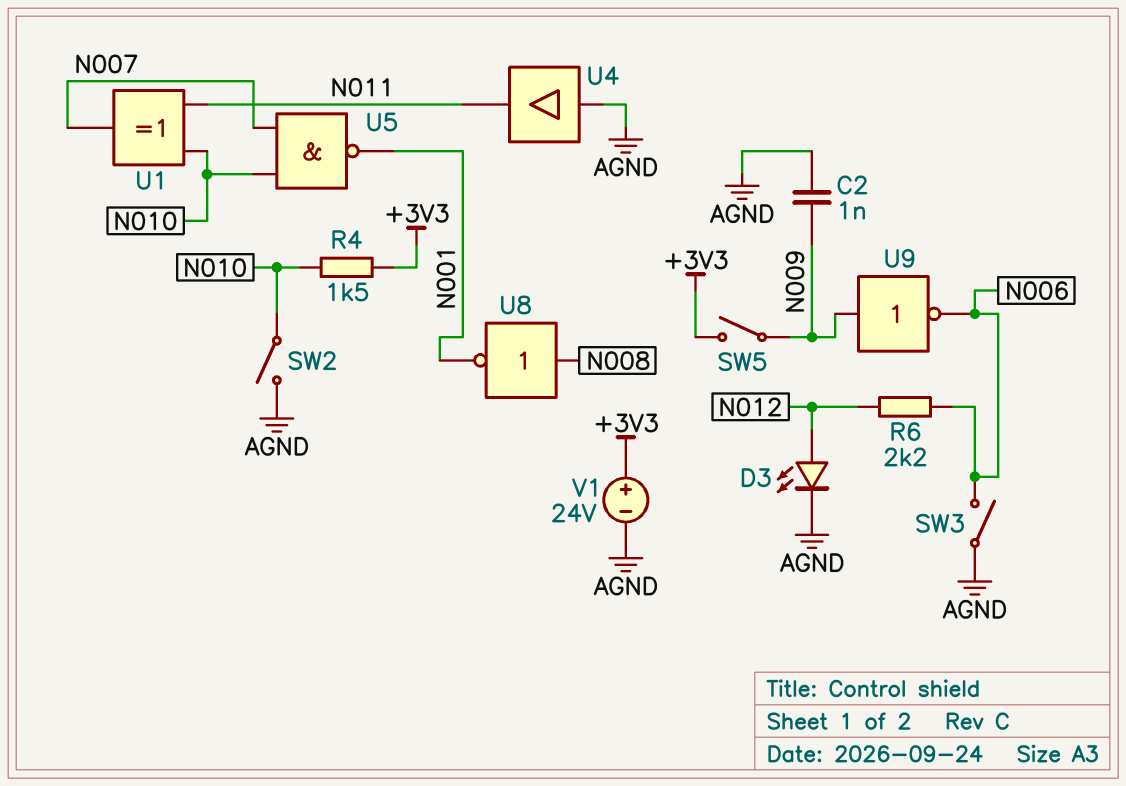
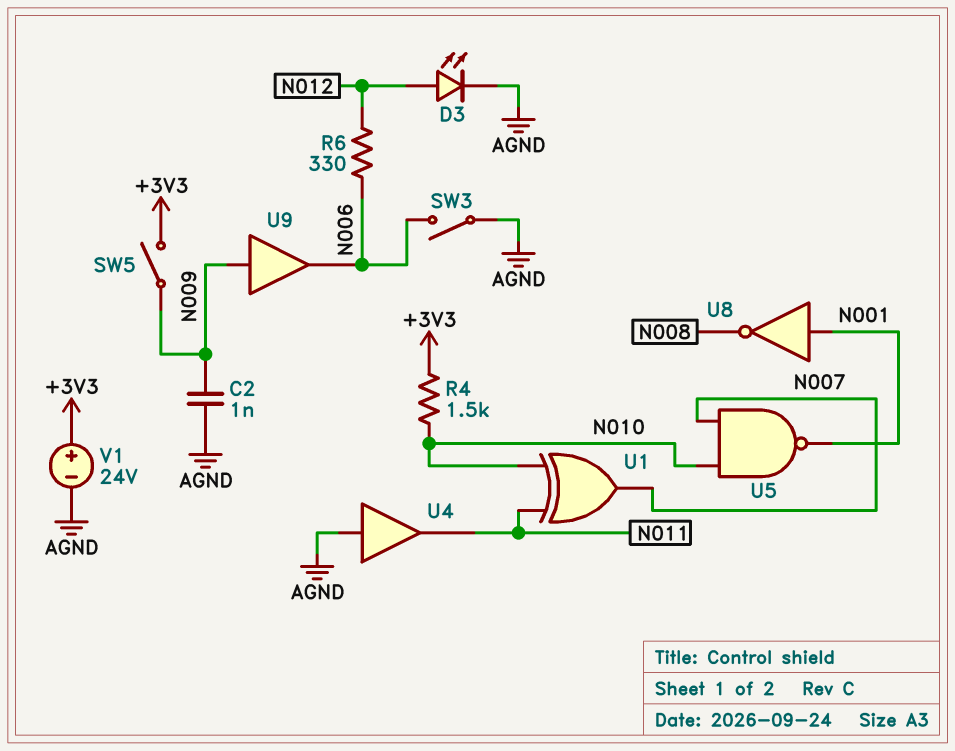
R6: 2.2k (N006, N012) -> 330 (N006, N012)
SW2: switch (AGND, N010) -> none
U8: NOT (in N008, out N001) -> NOT (in N001, out N008)
U9: NOT (in N009, out N006) -> buffer (in N009, out N006)

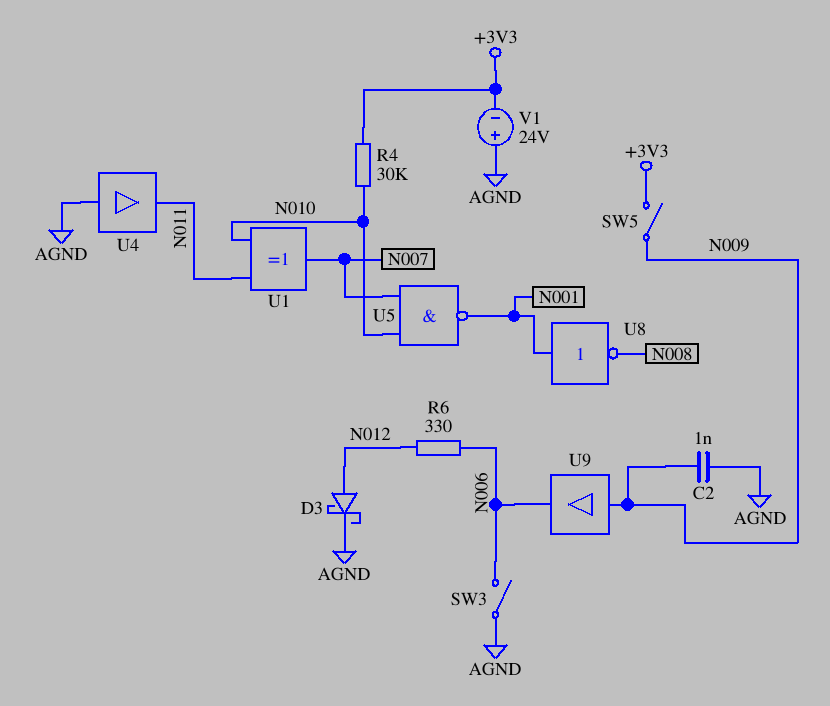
D3: LED (A N012, K AGND) -> schottky (A N012, K AGND)
R4: 1.5k (+3V3, N010) -> 30k (+3V3, N010)
V1: 24V (plus +3V3, minus AGND) -> 24V (plus AGND, minus +3V3)

